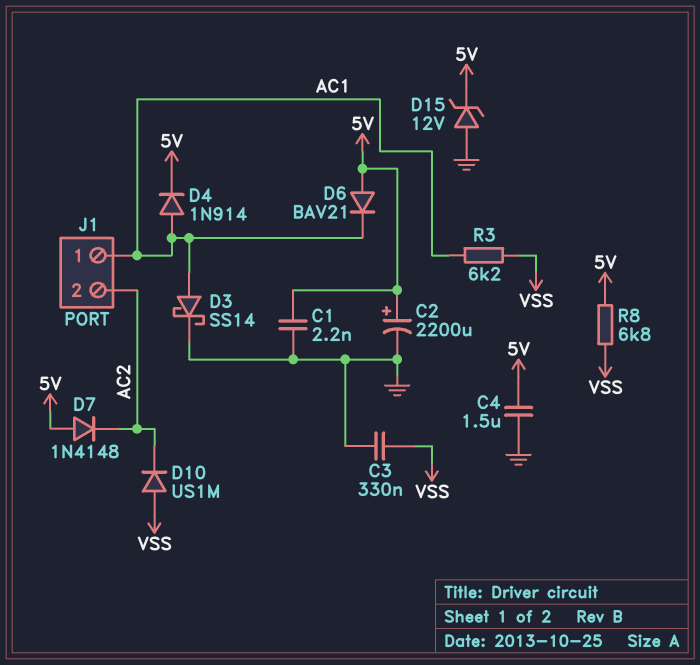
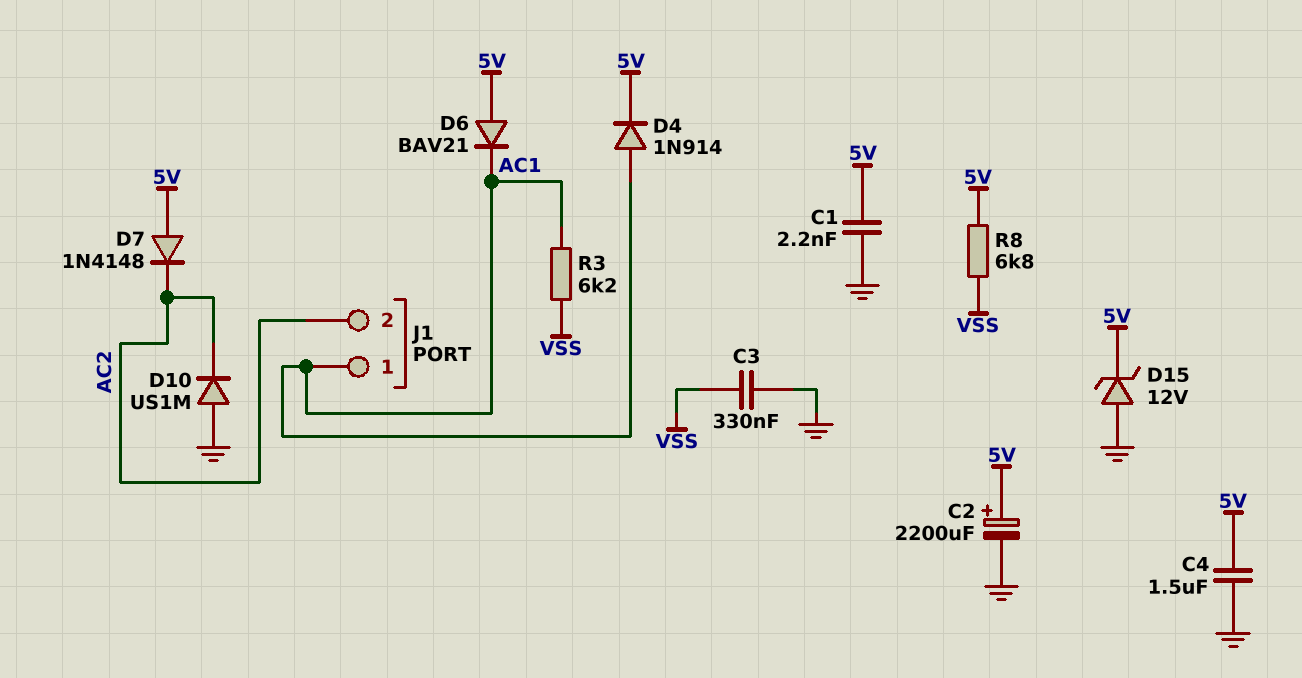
D3: schottky SS14 (A AC1, K GND) -> none
D10: diode US1M (A VSS, K AC2) -> diode US1M (A GND, K AC2)

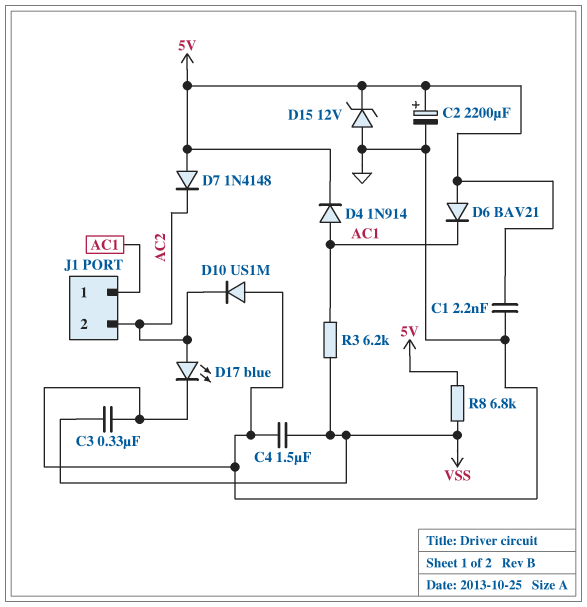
C4: 1.5uF (5V, GND) -> 1.5uF (GND, VSS)
D17: none -> LED blue (A AC2, K GND)

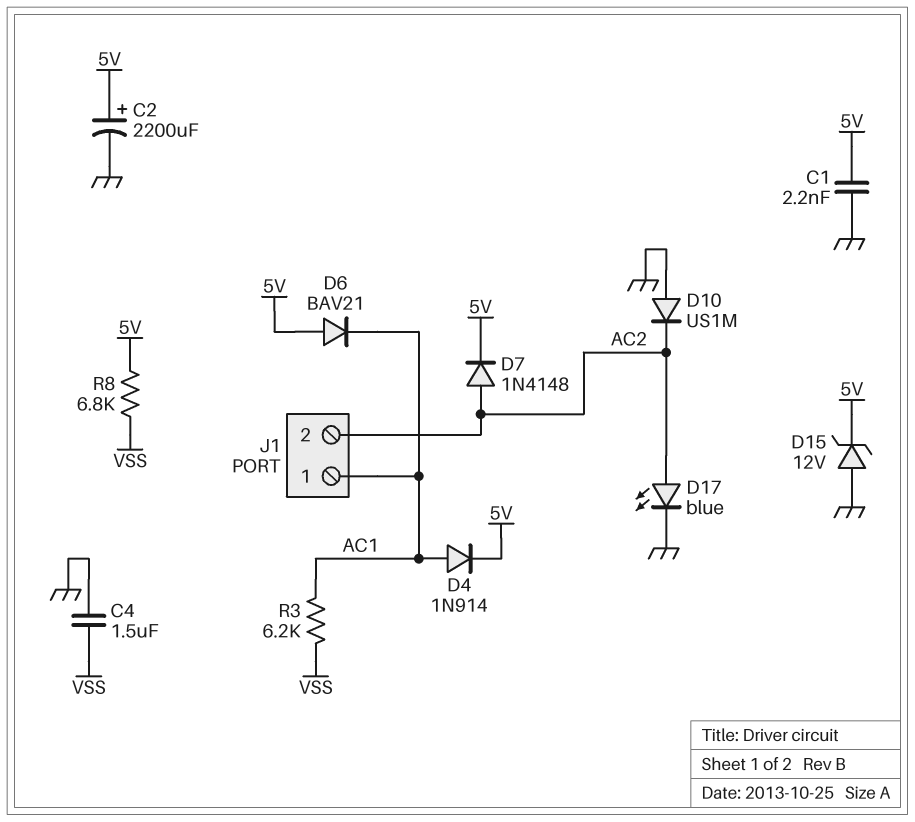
C3: 330nF (GND, VSS) -> none
D7: diode 1N4148 (A 5V, K AC2) -> diode 1N4148 (A AC2, K 5V)

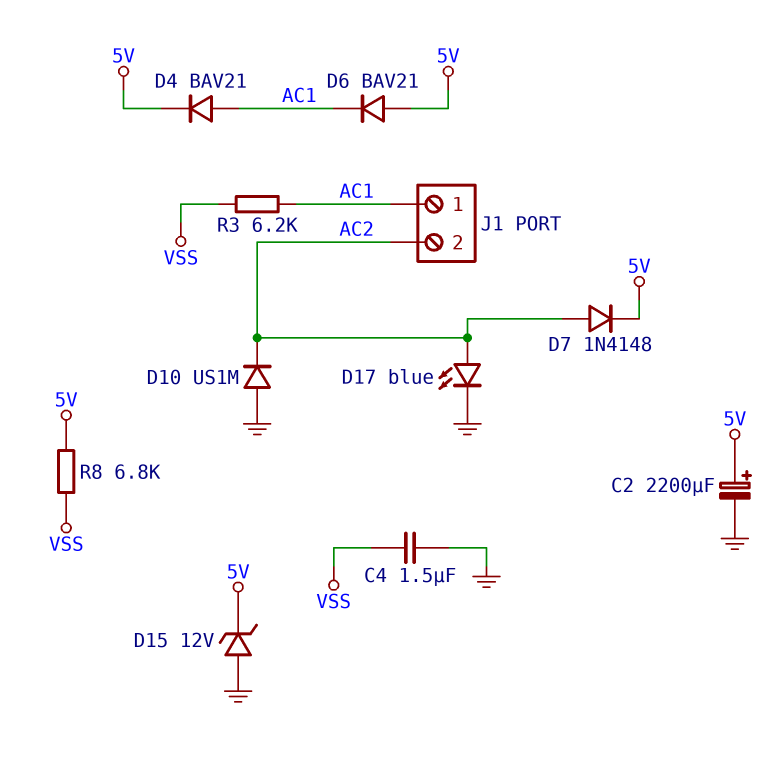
C1: 2.2nF (5V, GND) -> none
D4: diode 1N914 (A AC1, K 5V) -> diode BAV21 (A AC1, K 5V)

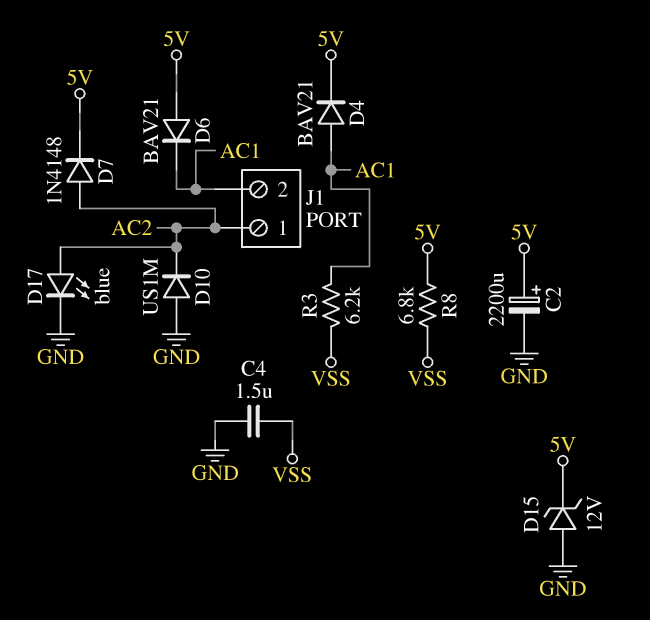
J1 pin 1: AC1 -> AC2
J1 pin 2: AC2 -> AC1

